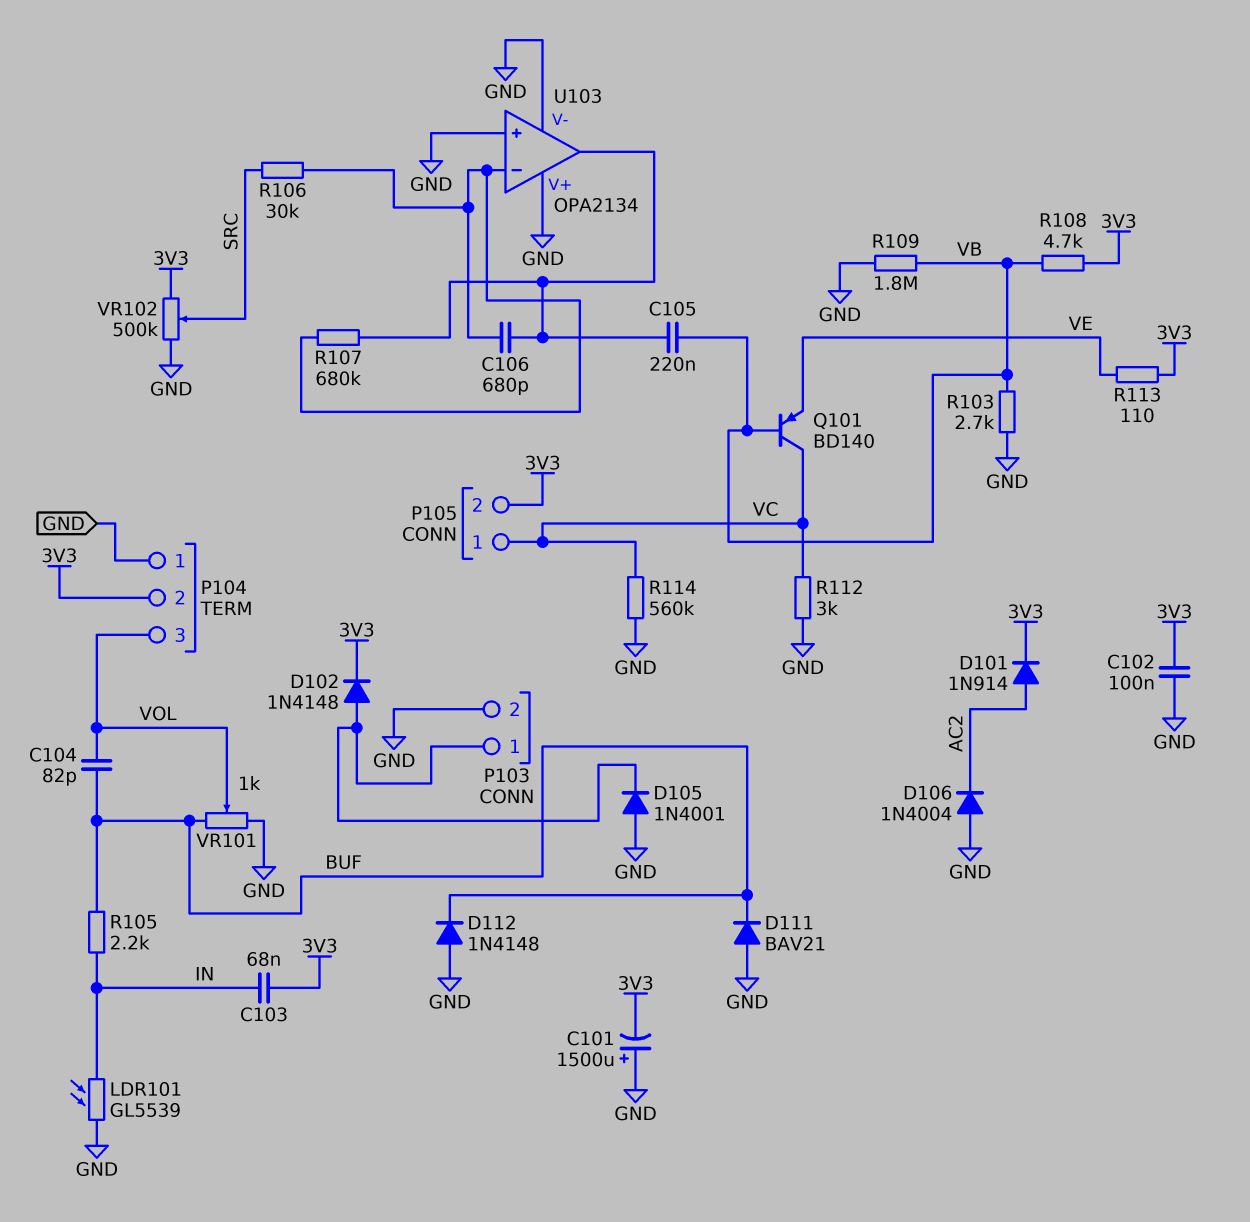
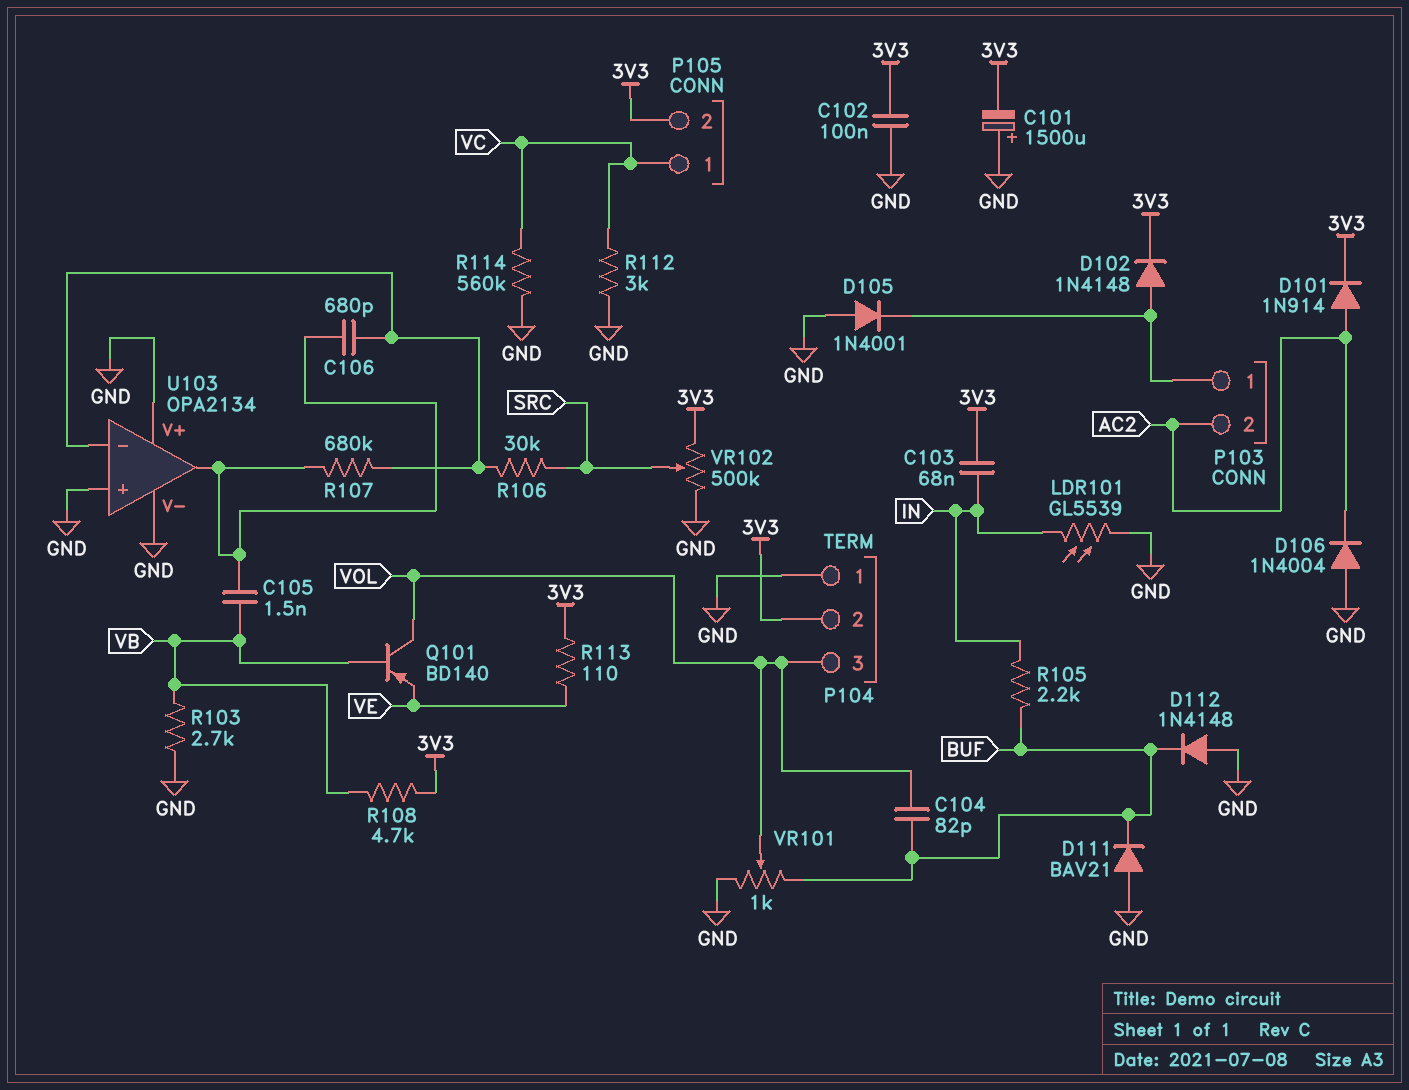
C105: 220nF (U103/out, VB) -> 1.5nF (U103/out, VB)
P103 pin 2: GND -> AC2
Q101: PNP BD140 (B VB, C VC, E VE) -> PNP BD140 (B VB, C VOL, E VE)
R109: 1.8M (GND, VB) -> none

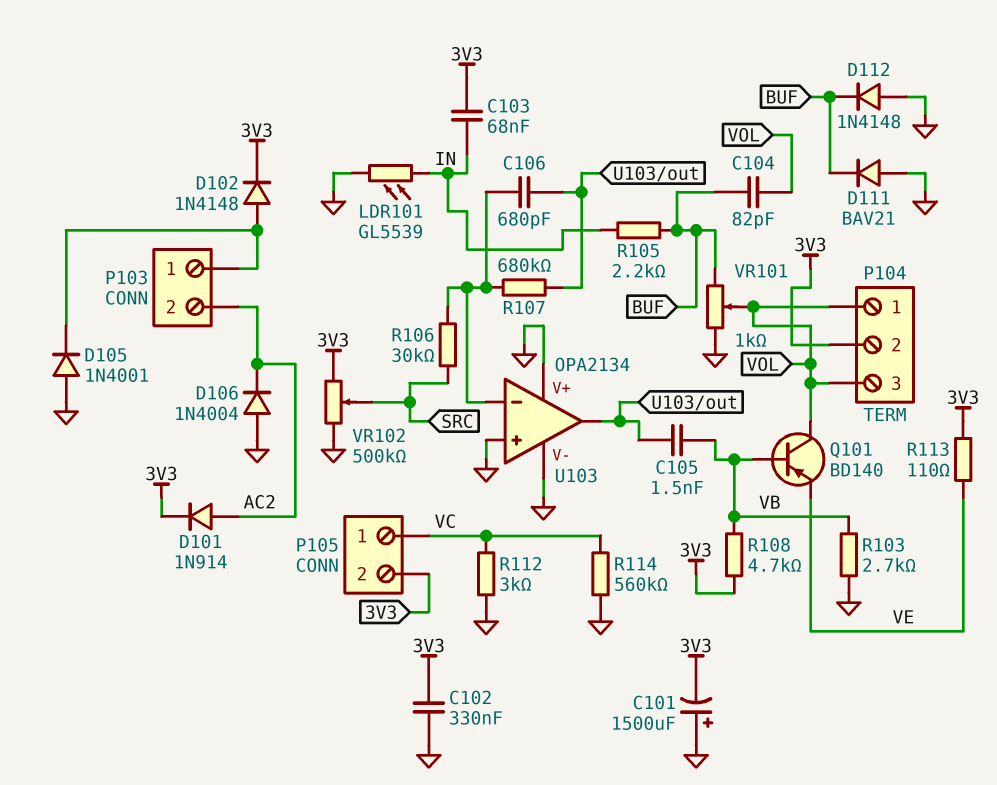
C102: 100nF (3V3, GND) -> 330nF (3V3, GND)
P104 pin 1: GND -> VOL

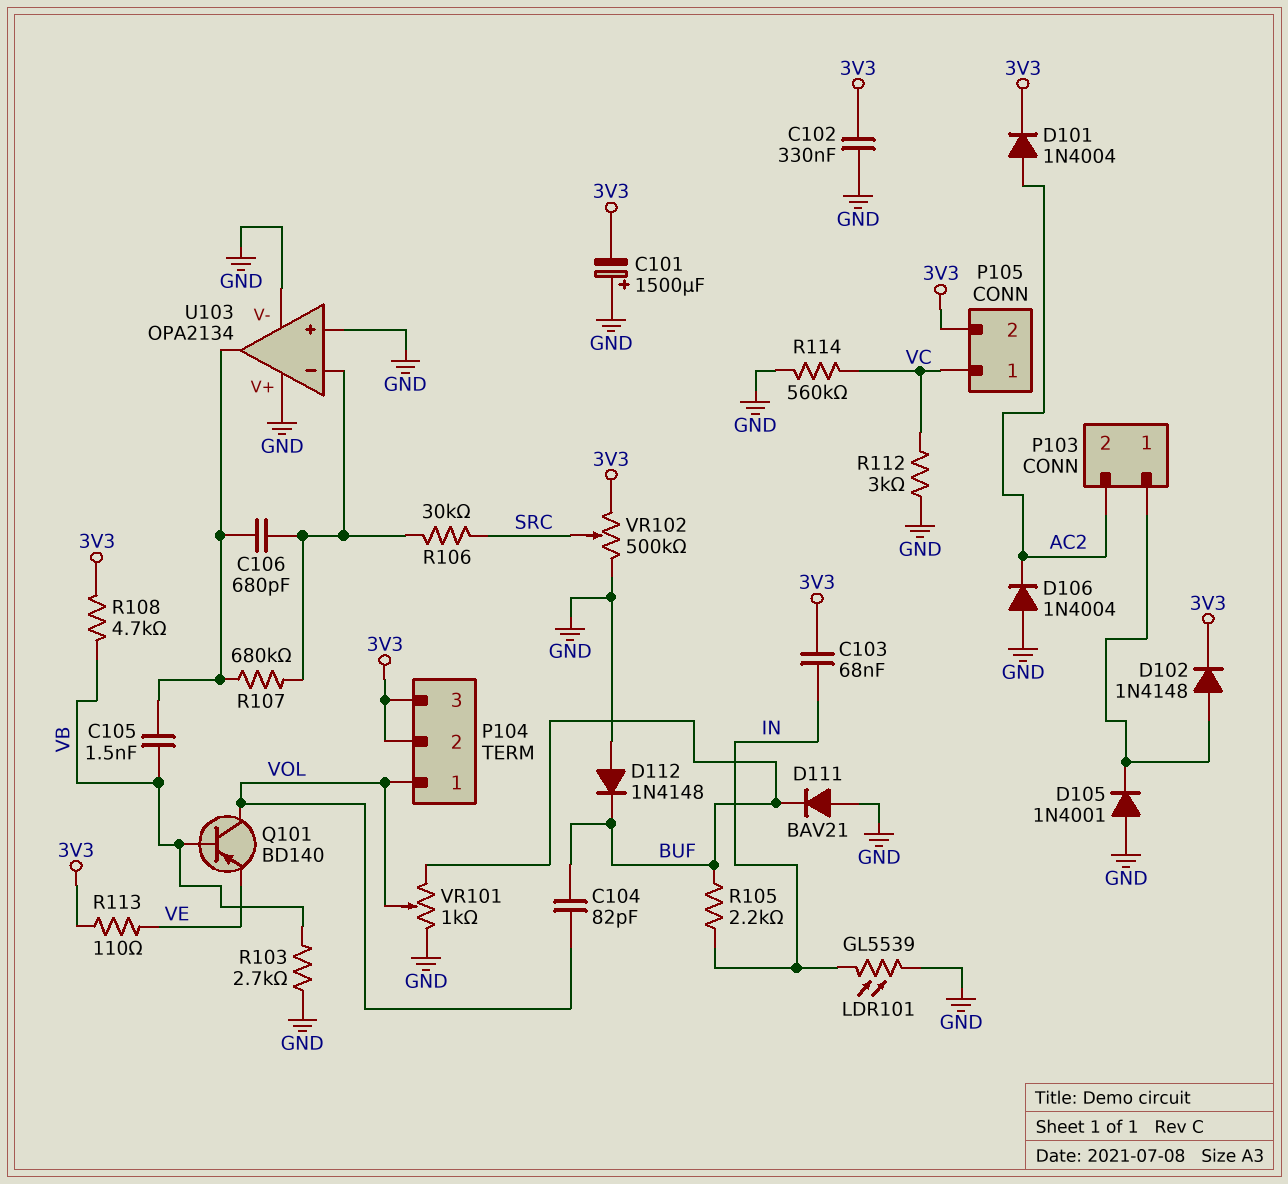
D101: diode 1N914 (A AC2, K 3V3) -> diode 1N4004 (A AC2, K 3V3)
P104 pin 3: VOL -> 3V3

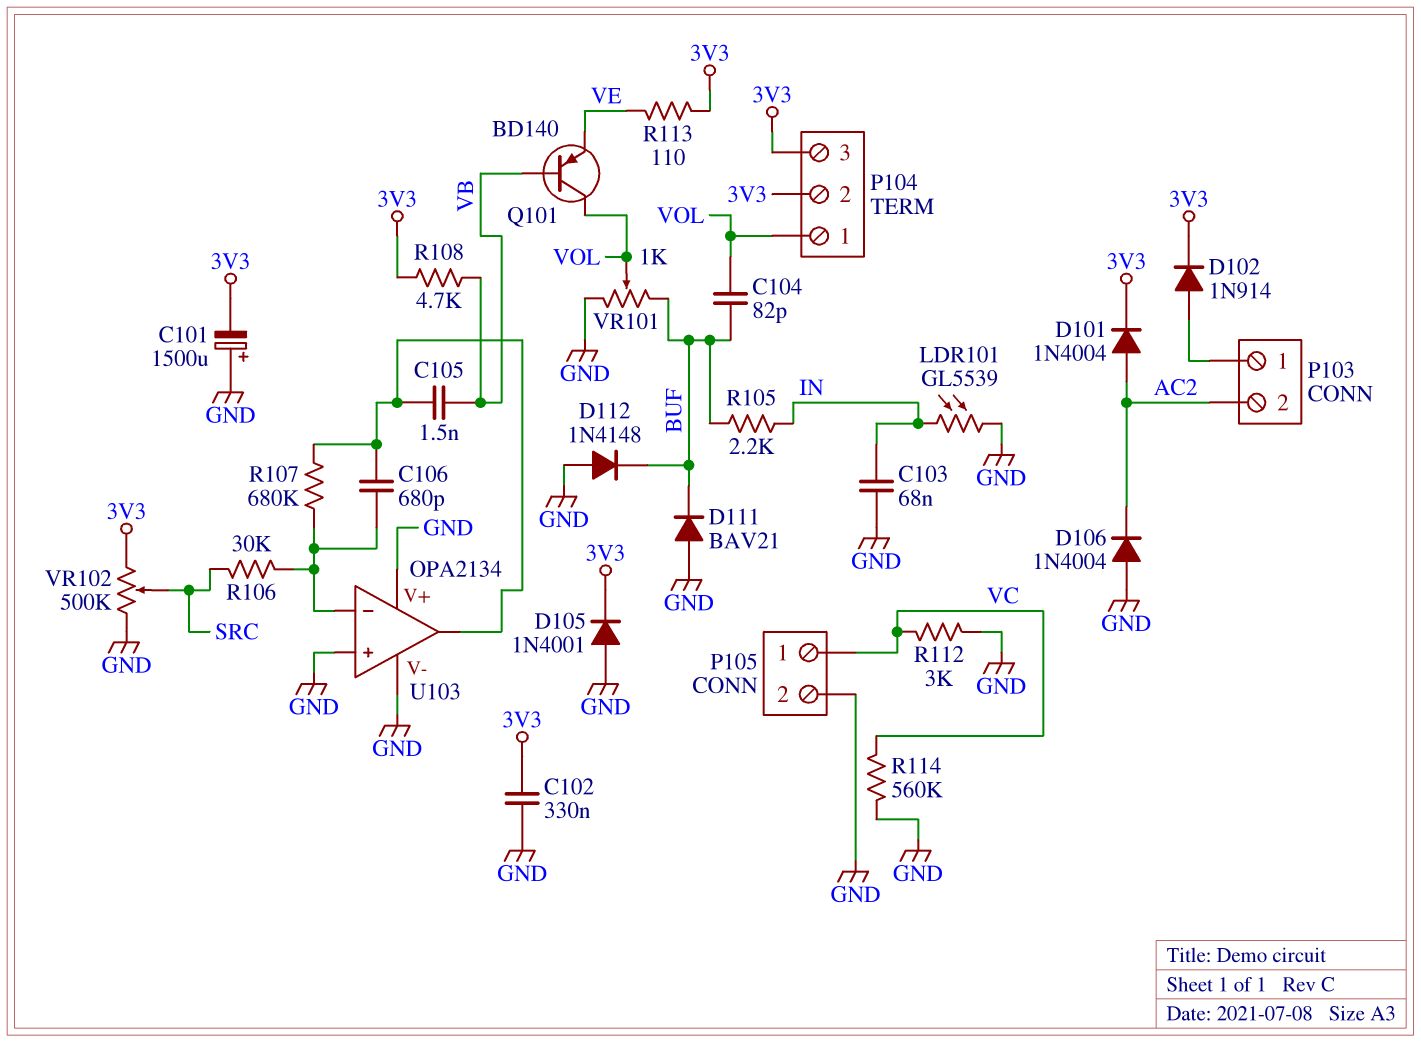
C103: 68nF (3V3, IN) -> 68nF (GND, IN)
D102: diode 1N4148 (A P103/1, K 3V3) -> diode 1N914 (A P103/1, K 3V3)
D105: diode 1N4001 (A GND, K P103/1) -> diode 1N4001 (A GND, K 3V3)
P105 pin 2: 3V3 -> GND
R103: 2.7k (GND, VB) -> none

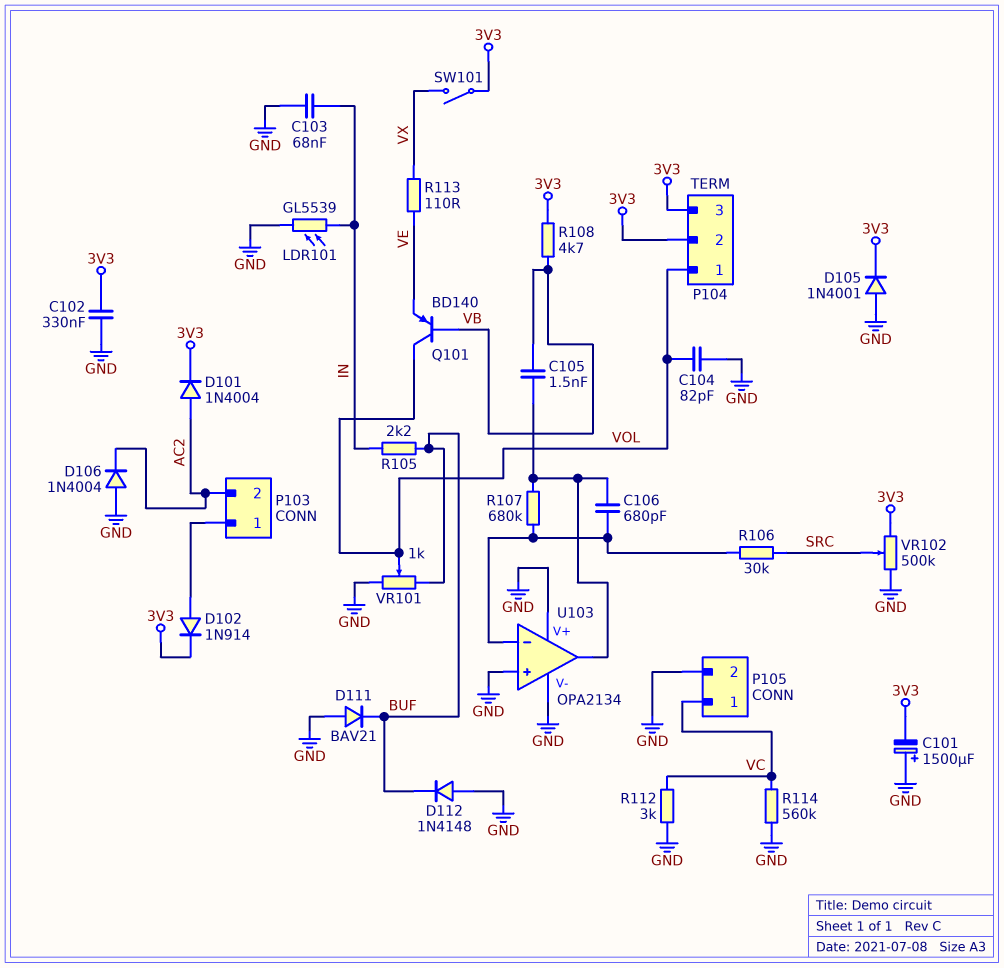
C104: 82pF (BUF, VOL) -> 82pF (GND, VOL)
R113: 110 (3V3, VE) -> 110 (VE, VX)
SW101: none -> switch (3V3, VX)

